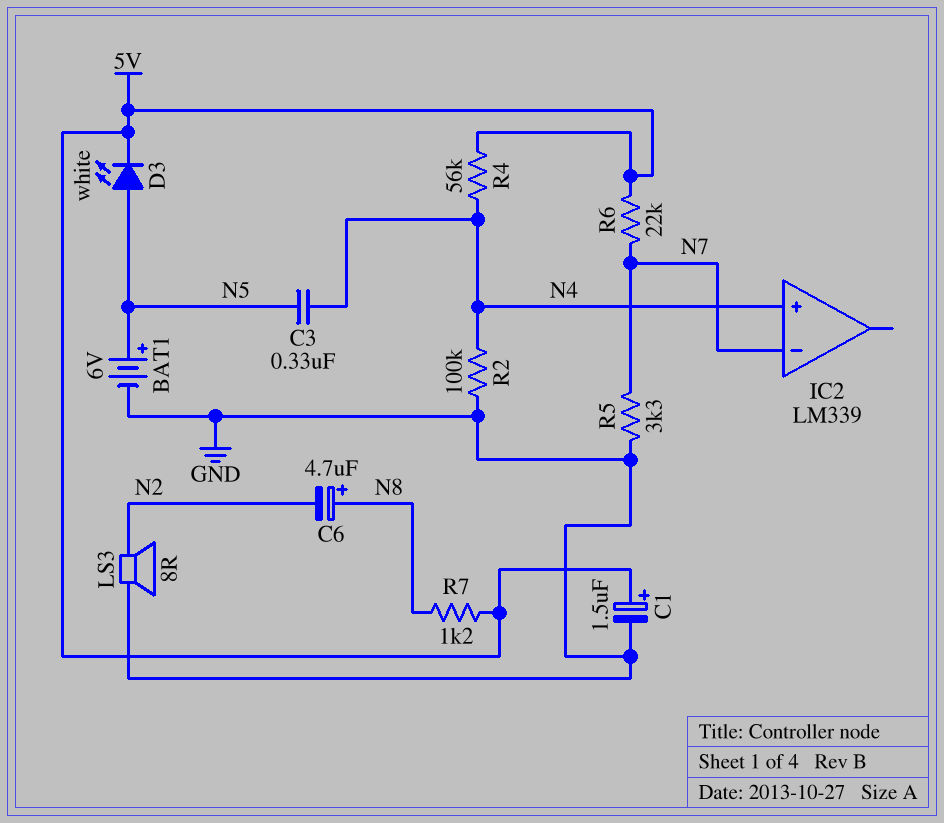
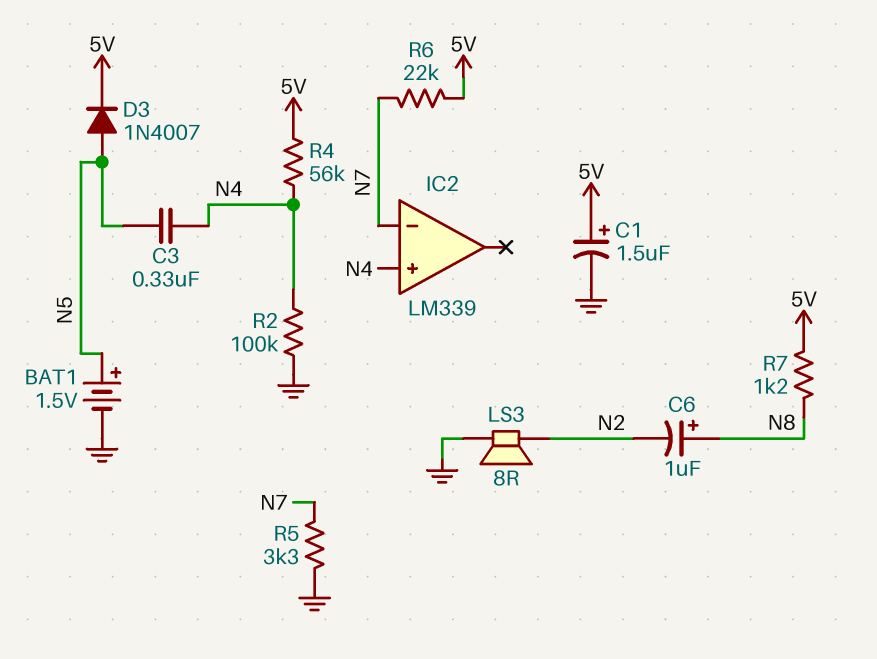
BAT1: 6V (plus N5, minus GND) -> 1.5V (plus N5, minus GND)
C6: 4.7uF (plus N8, minus N2) -> 1uF (plus N8, minus N2)
D3: LED white (A N5, K 5V) -> diode 1N4007 (A N5, K 5V)

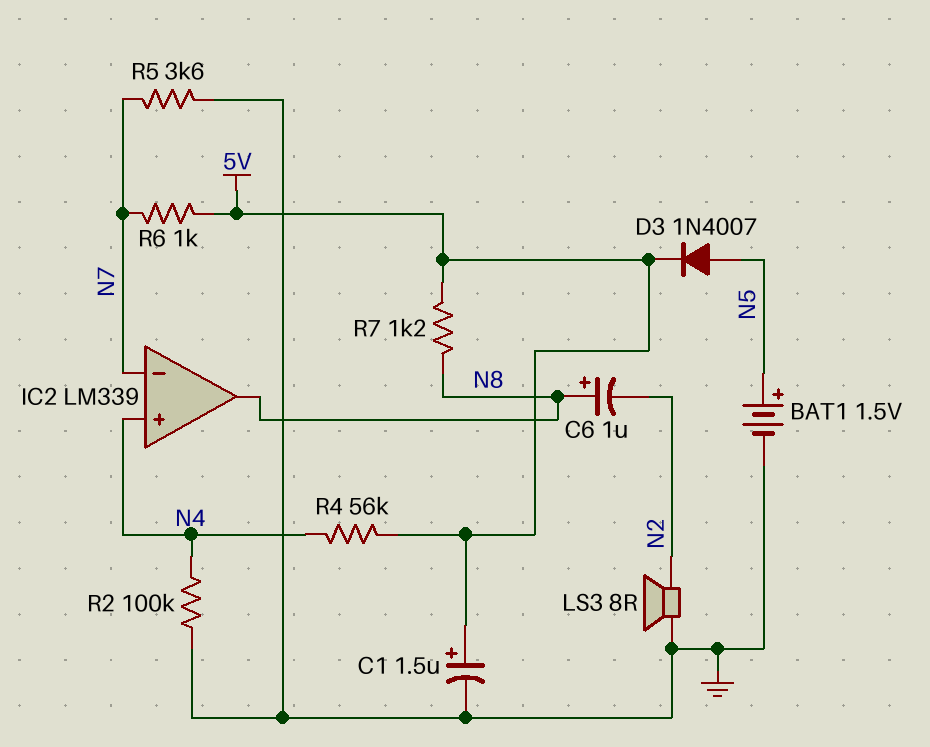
C3: 330nF (N4, N5) -> none
IC2 pin out: none -> N8
R5: 3.3k (GND, N7) -> 3.6k (GND, N7)
R6: 22k (5V, N7) -> 1k (5V, N7)

